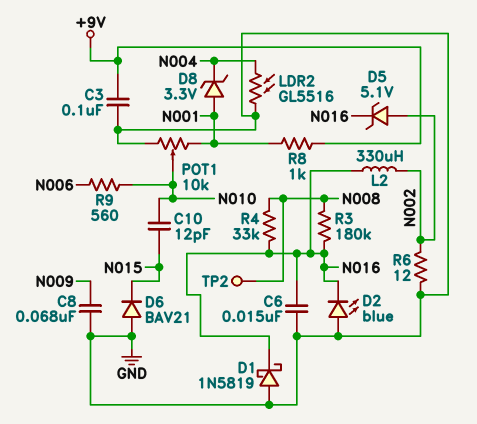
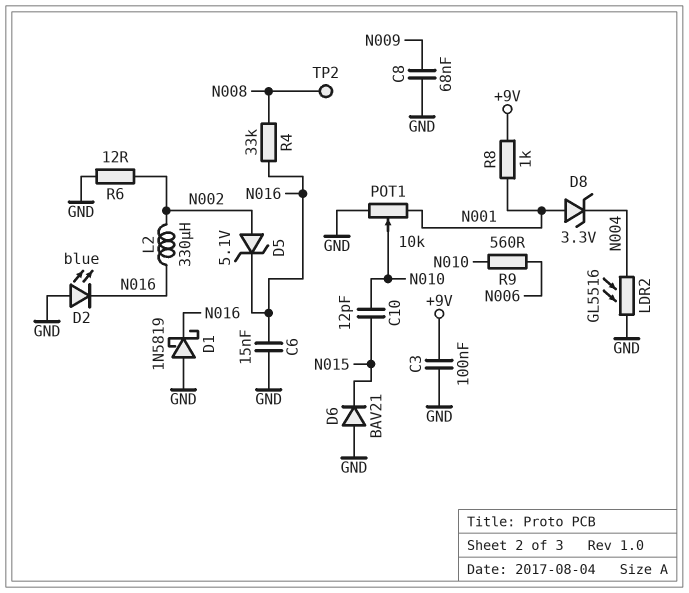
R3: 180k (N008, N016) -> none

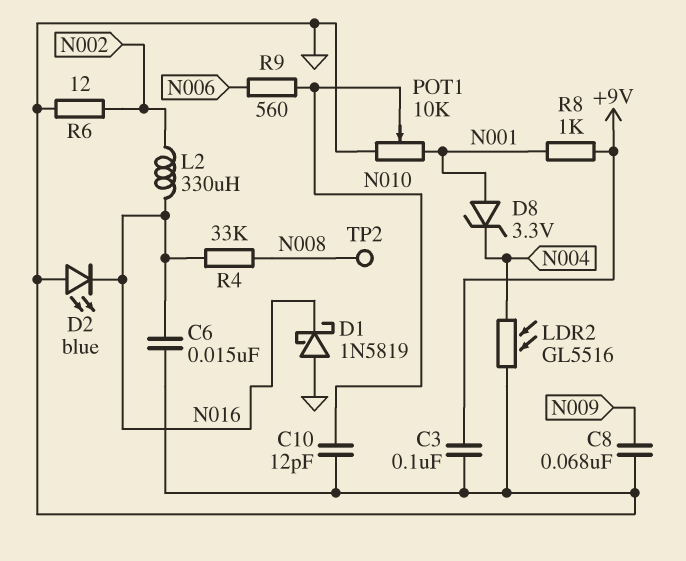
C10: 12pF (N010, N015) -> 12pF (GND, N010)
D5: zener 5.1V (A N002, K N016) -> none
D6: diode BAV21 (A GND, K N015) -> none

